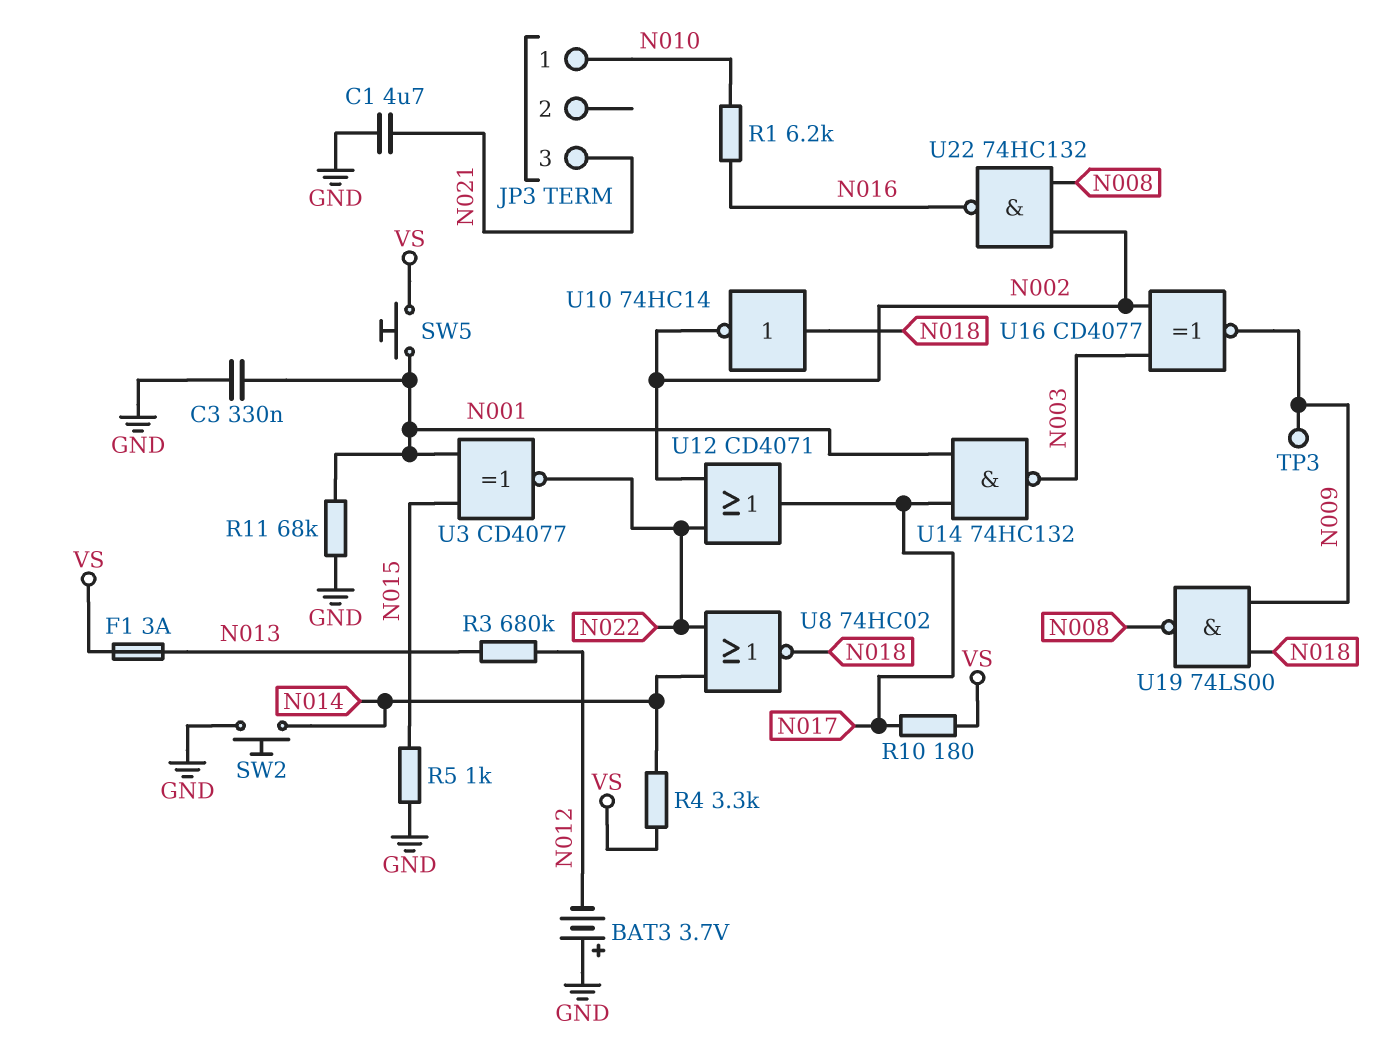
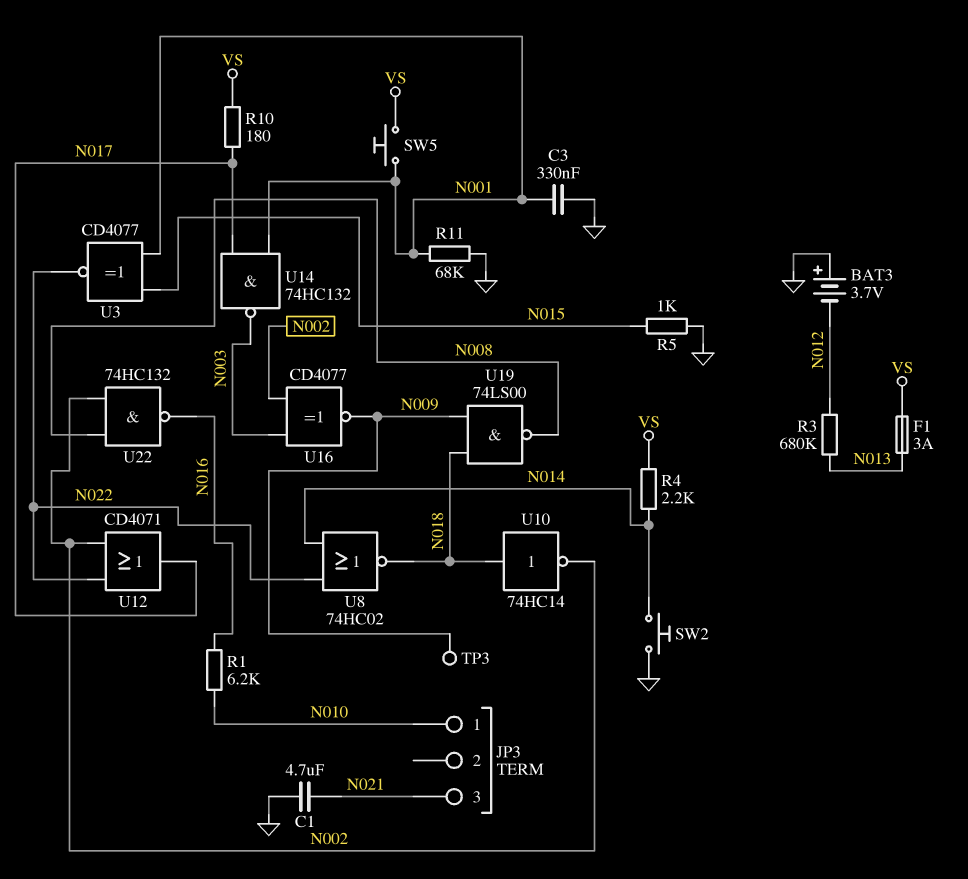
R4: 3.3k (N014, VS) -> 2.2k (N014, VS)

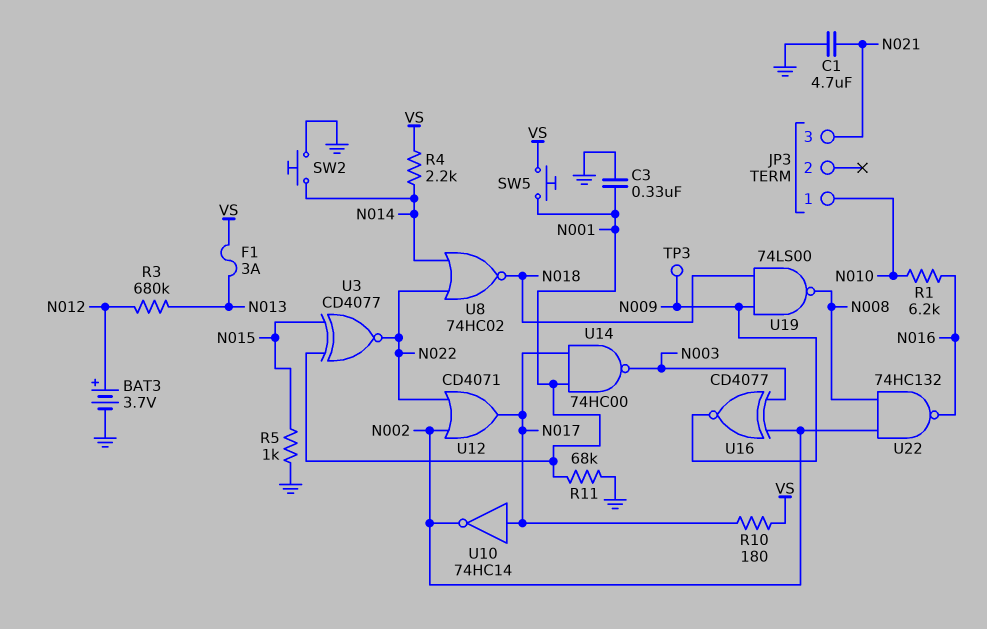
BAT3: 3.7V (plus GND, minus N012) -> 3.7V (plus N012, minus GND)
U10: NOT 74HC14 (in N018, out N002) -> NOT 74HC14 (in N017, out N002)
U14: NAND 74HC132 (in N001, in N017, out N003) -> NAND 74HC00 (in N001, in N017, out N003)

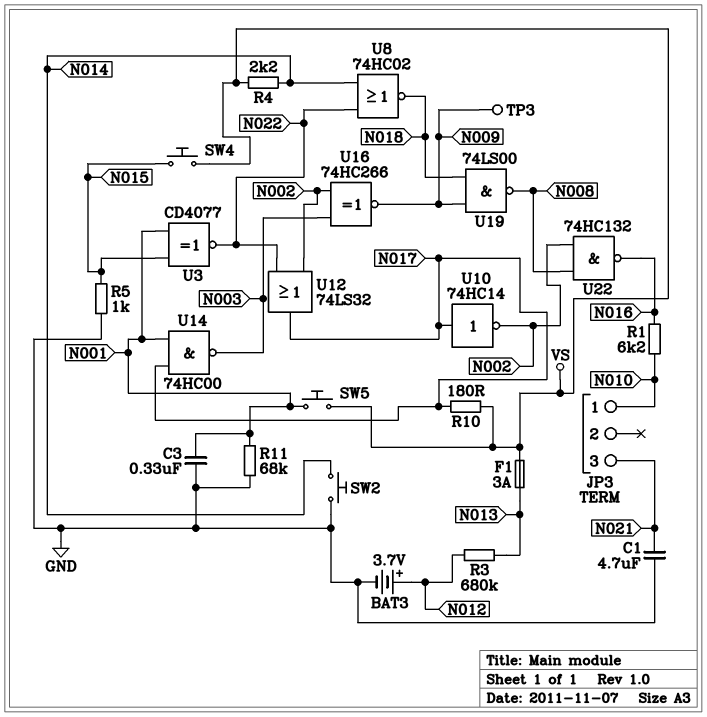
SW4: none -> button (N015, VS)
U12: OR CD4071 (in N002, in N022, out N017) -> OR 74LS32 (in N002, in N022, out N017)
U16: XNOR CD4077 (in N002, in N003, out N009) -> XNOR 74HC266 (in N002, in N003, out N009)

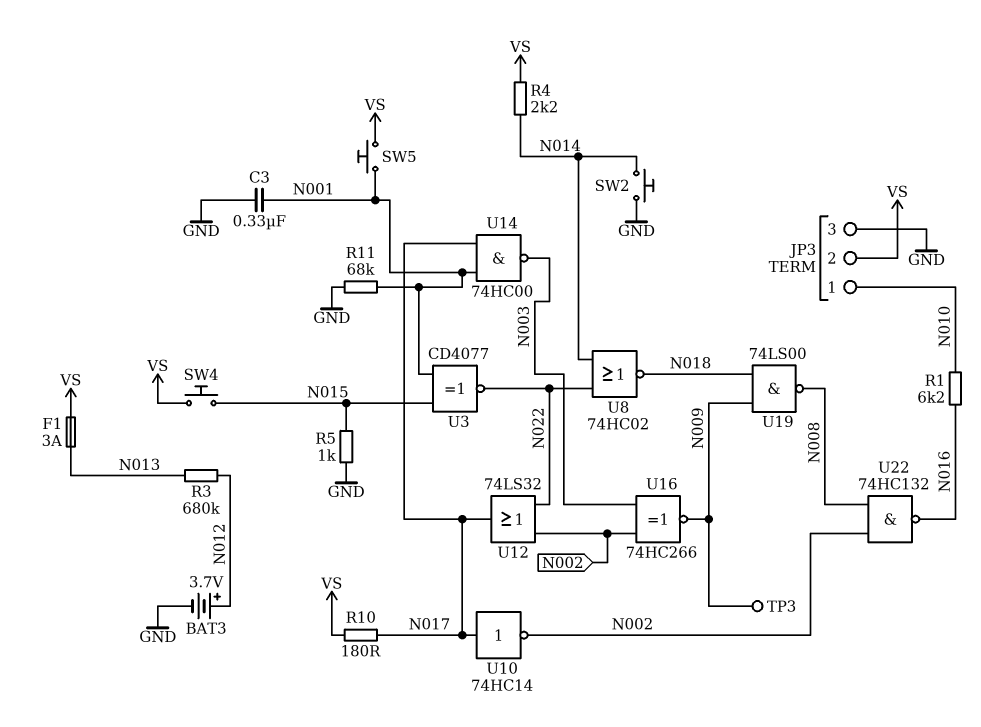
C1: 4.7uF (GND, N021) -> none
JP3 pin 2: none -> VS
JP3 pin 3: N021 -> GND

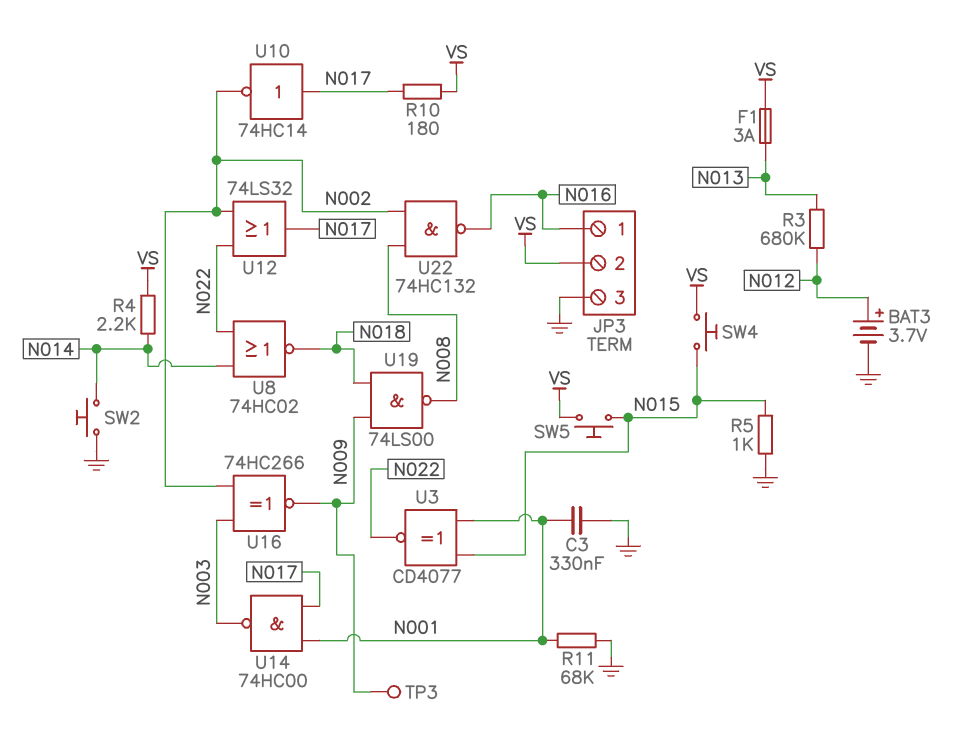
JP3 pin 1: N010 -> N016
R1: 6.2k (N010, N016) -> none
SW5: button (N001, VS) -> button (N015, VS)

